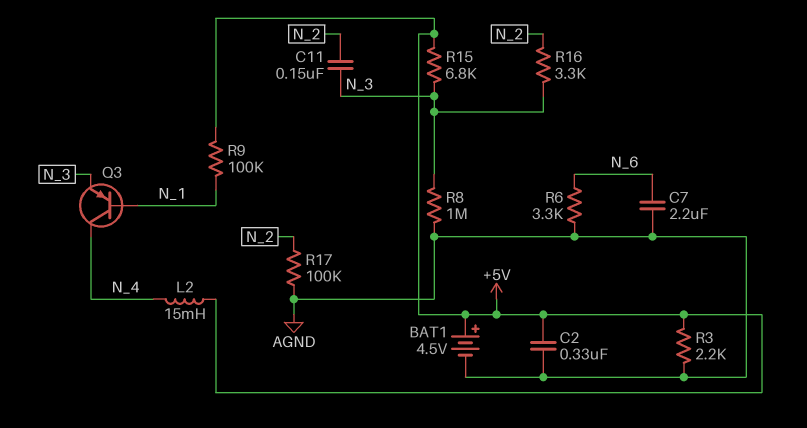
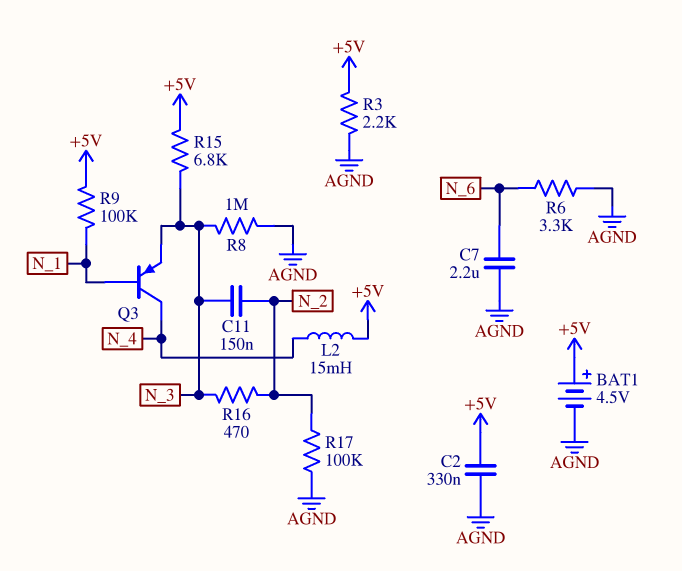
R16: 3.3k (N_2, N_3) -> 470 (N_2, N_3)

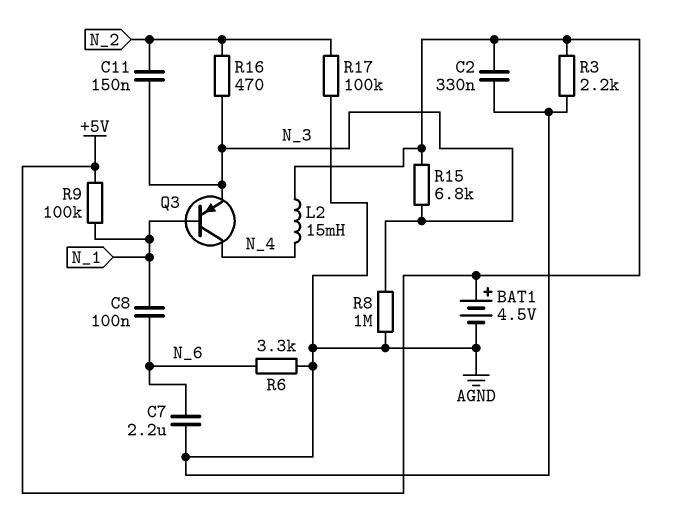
C8: none -> 100nF (N_1, N_6)

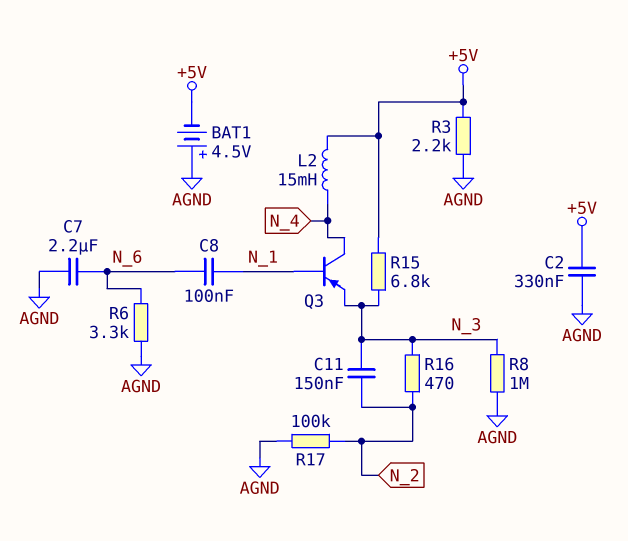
BAT1: 4.5V (plus +5V, minus AGND) -> 4.5V (plus AGND, minus +5V)
R9: 100k (+5V, N_1) -> none

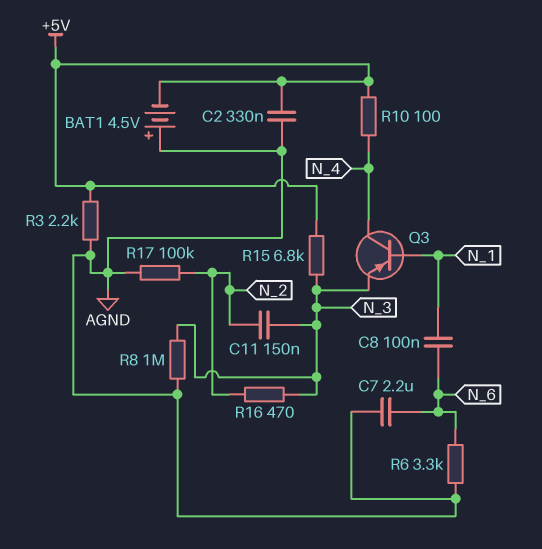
L2: 15mH (+5V, N_4) -> none
R10: none -> 100 (+5V, N_4)

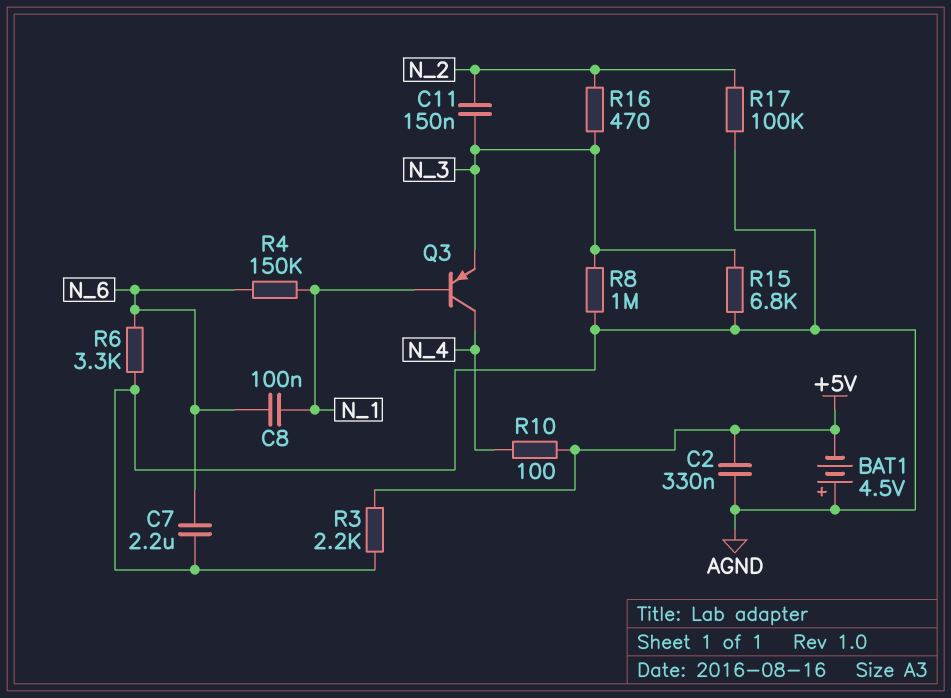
R4: none -> 150k (N_1, N_6)
R15: 6.8k (+5V, N_3) -> 6.8k (AGND, N_3)

